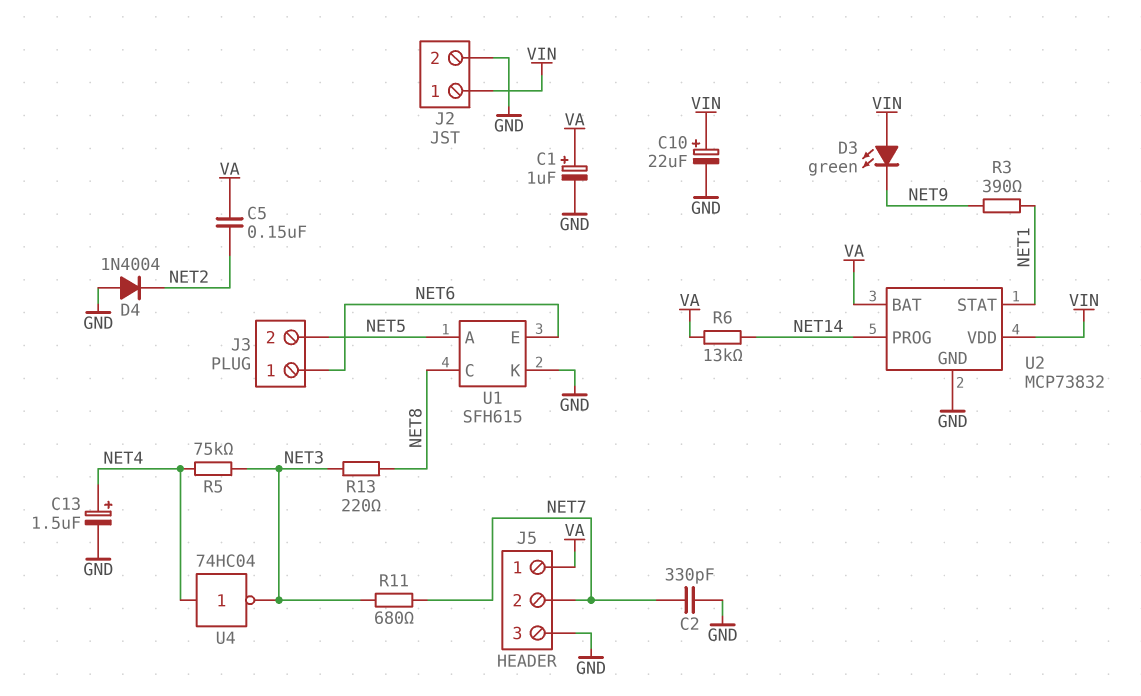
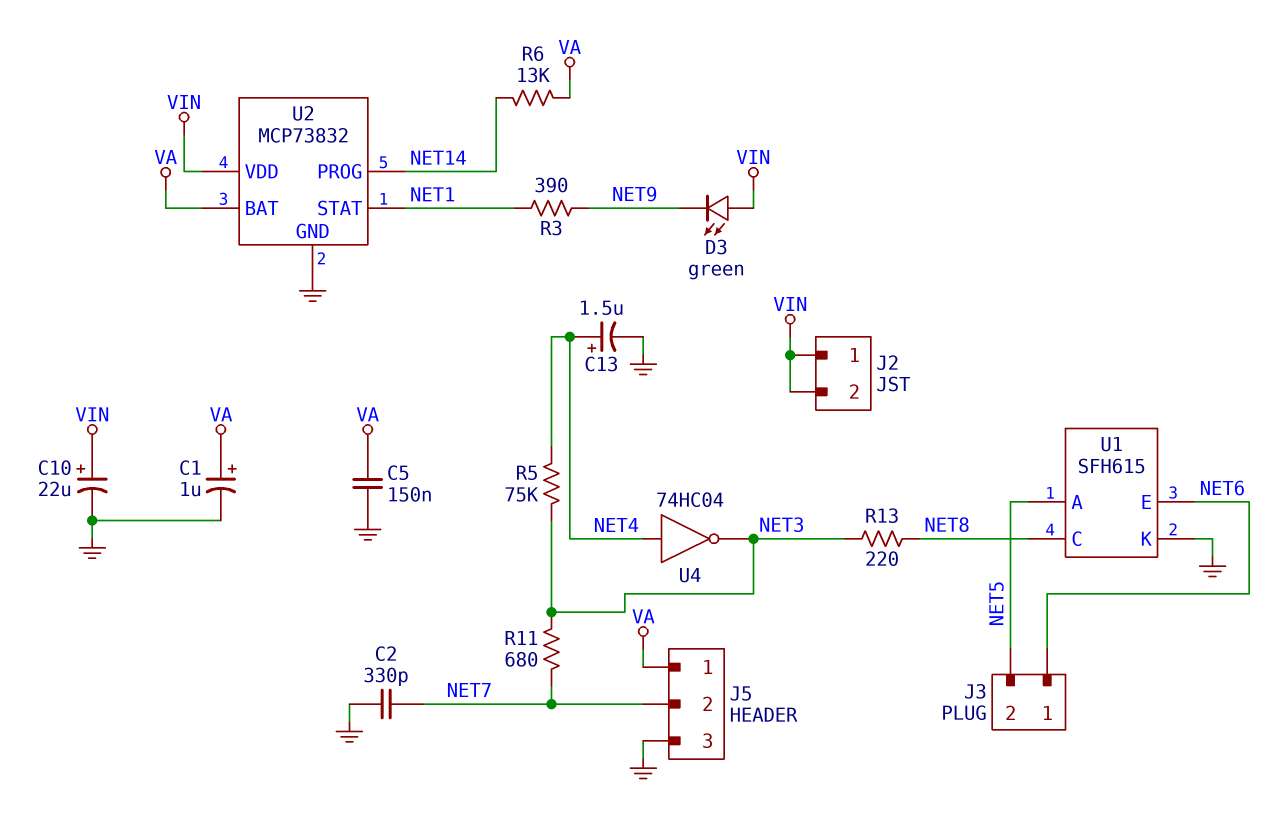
C5: 150nF (NET2, VA) -> 150nF (GND, VA)
D4: diode 1N4004 (A GND, K NET2) -> none
J2 pin 2: GND -> VIN

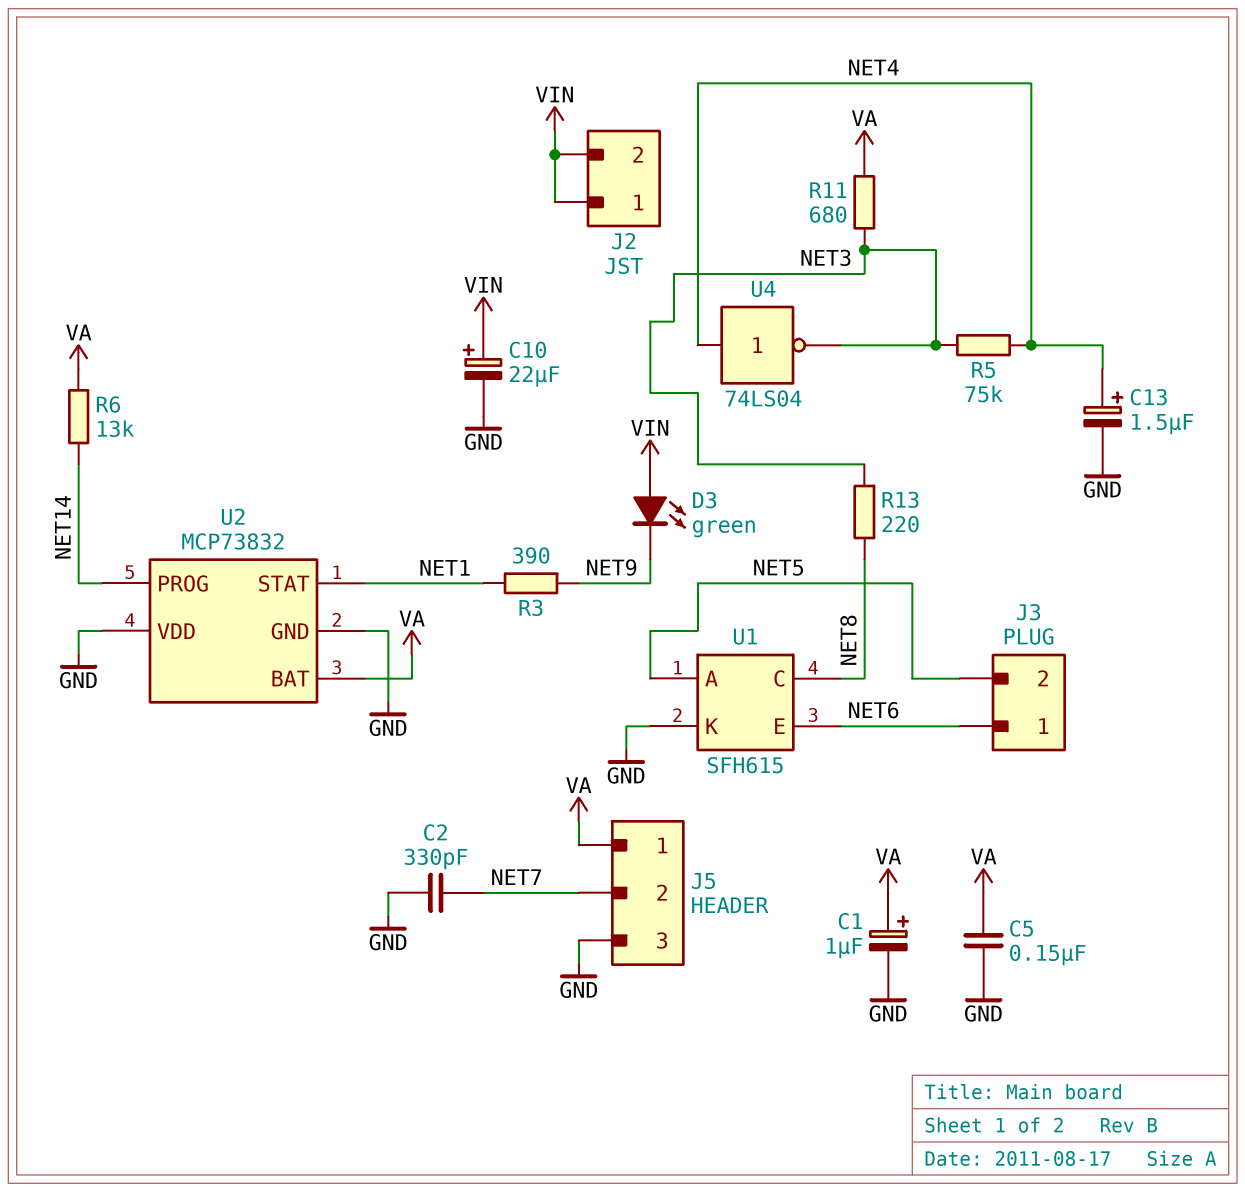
R11: 680 (NET3, NET7) -> 680 (NET3, VA)
U2 pin VDD: VIN -> GND
U4: NOT 74HC04 (in NET4, out NET3) -> NOT 74LS04 (in NET4, out NET3)

